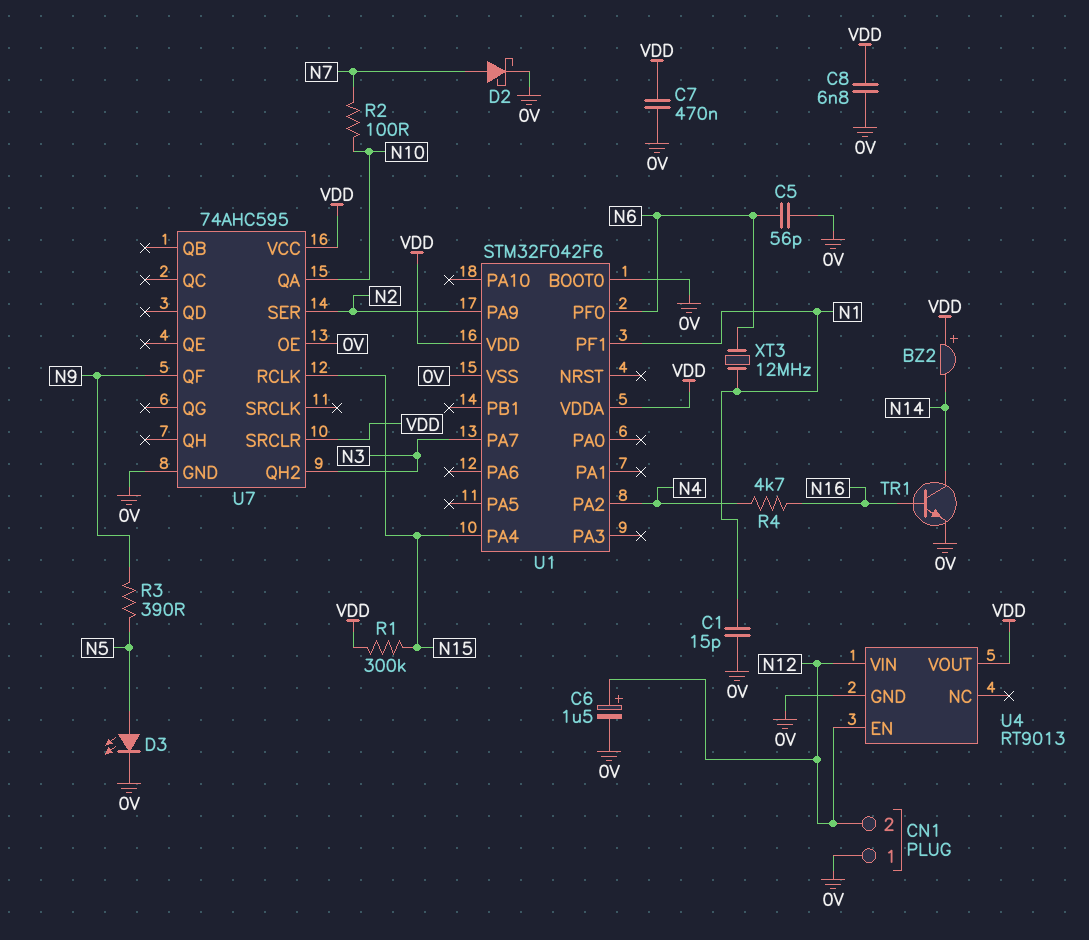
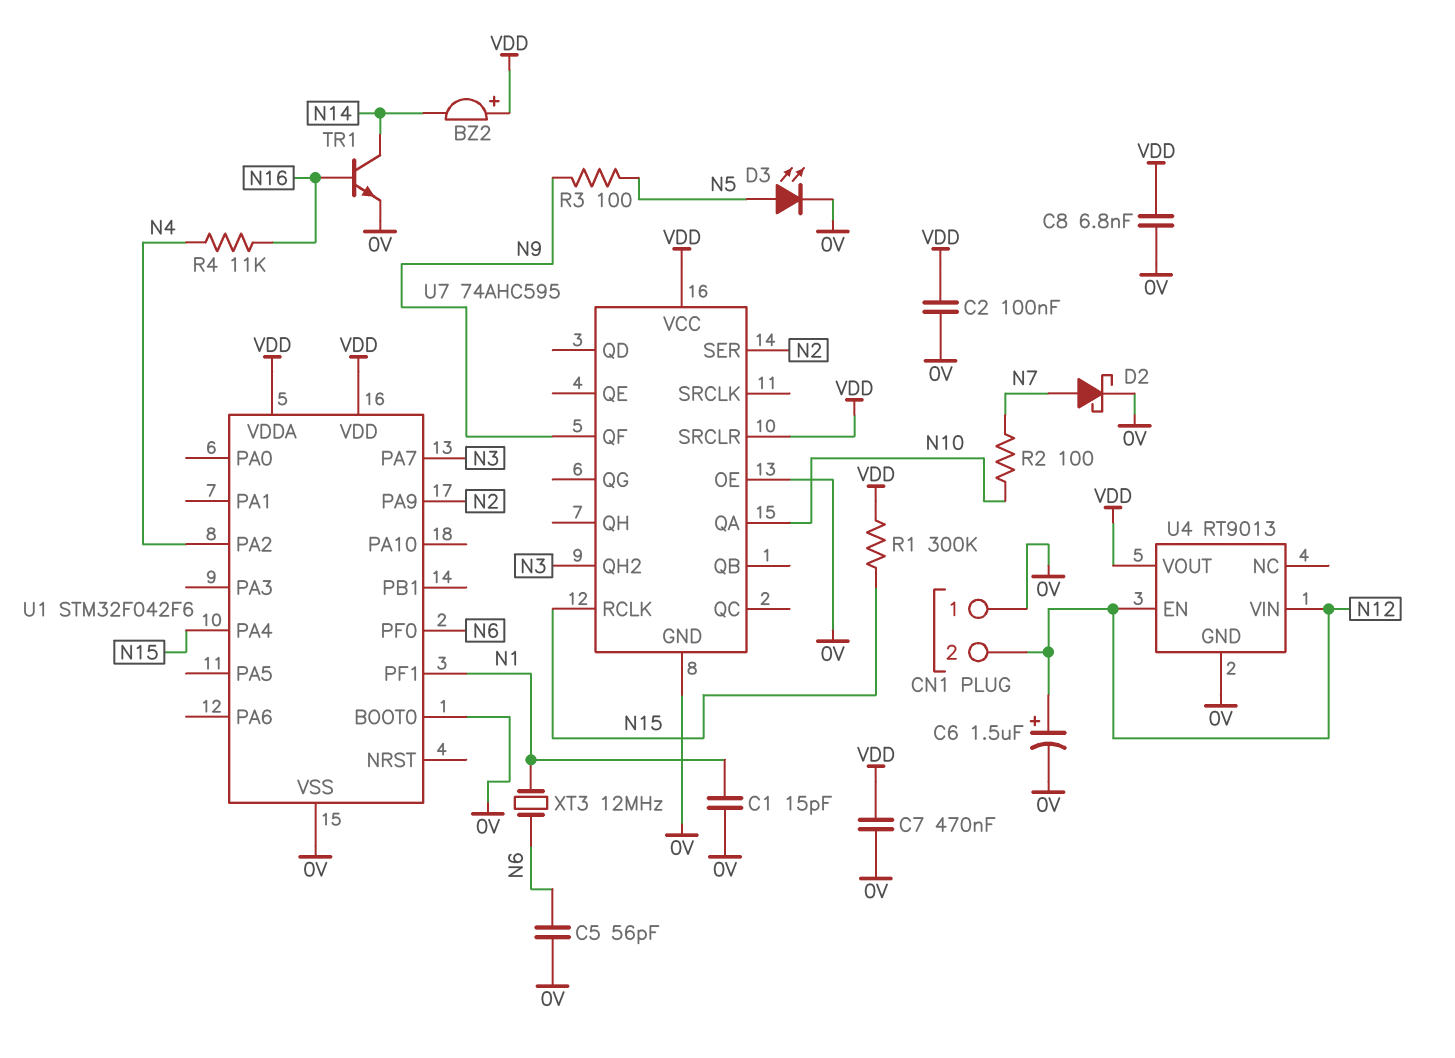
C2: none -> 100nF (0V, VDD)
R3: 390 (N5, N9) -> 100 (N5, N9)
R4: 4.7k (N4, N16) -> 11k (N4, N16)

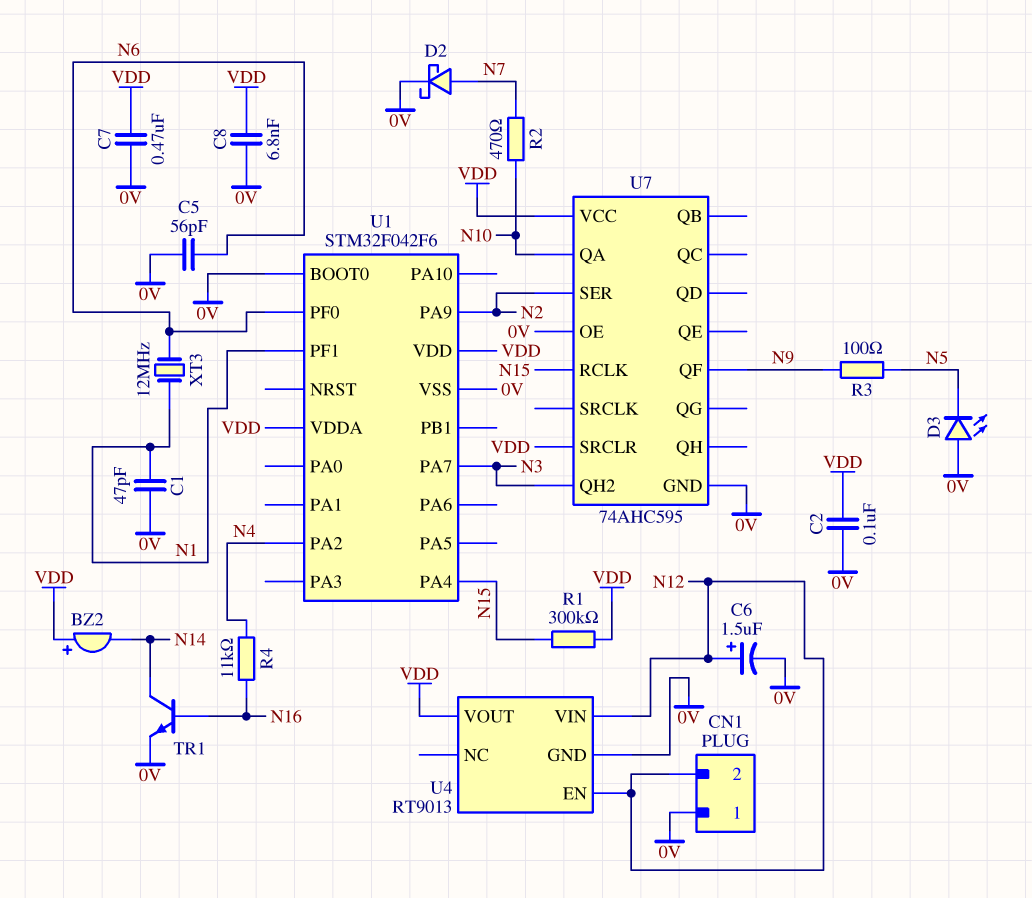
C1: 15pF (0V, N1) -> 47pF (0V, N1)
D3: LED (A N5, K 0V) -> LED (A 0V, K N5)
R2: 100 (N7, N10) -> 470 (N7, N10)

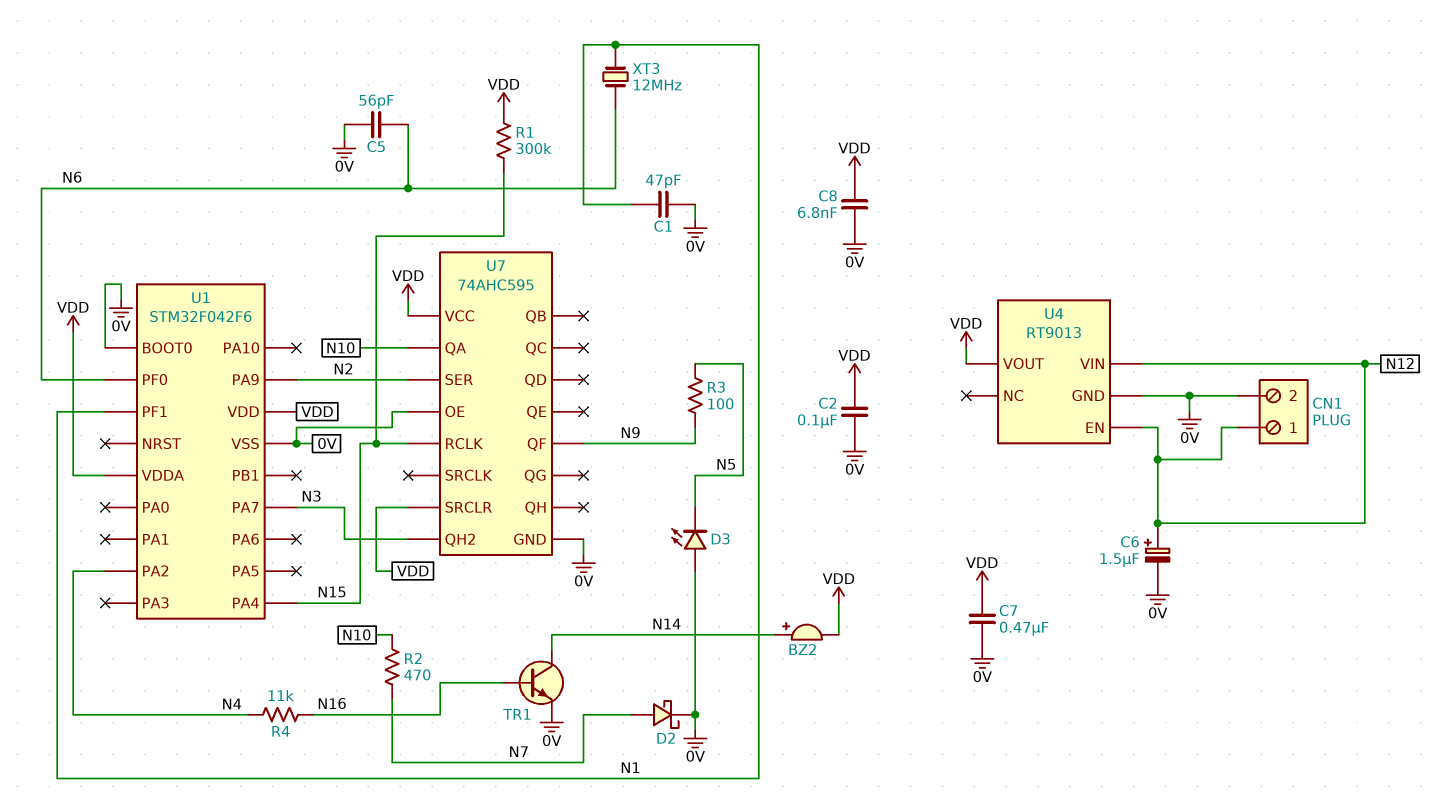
BZ2: buzzer (plus VDD, minus N14) -> buzzer (plus N14, minus VDD)
CN1 pin 1: 0V -> N12
CN1 pin 2: N12 -> 0V

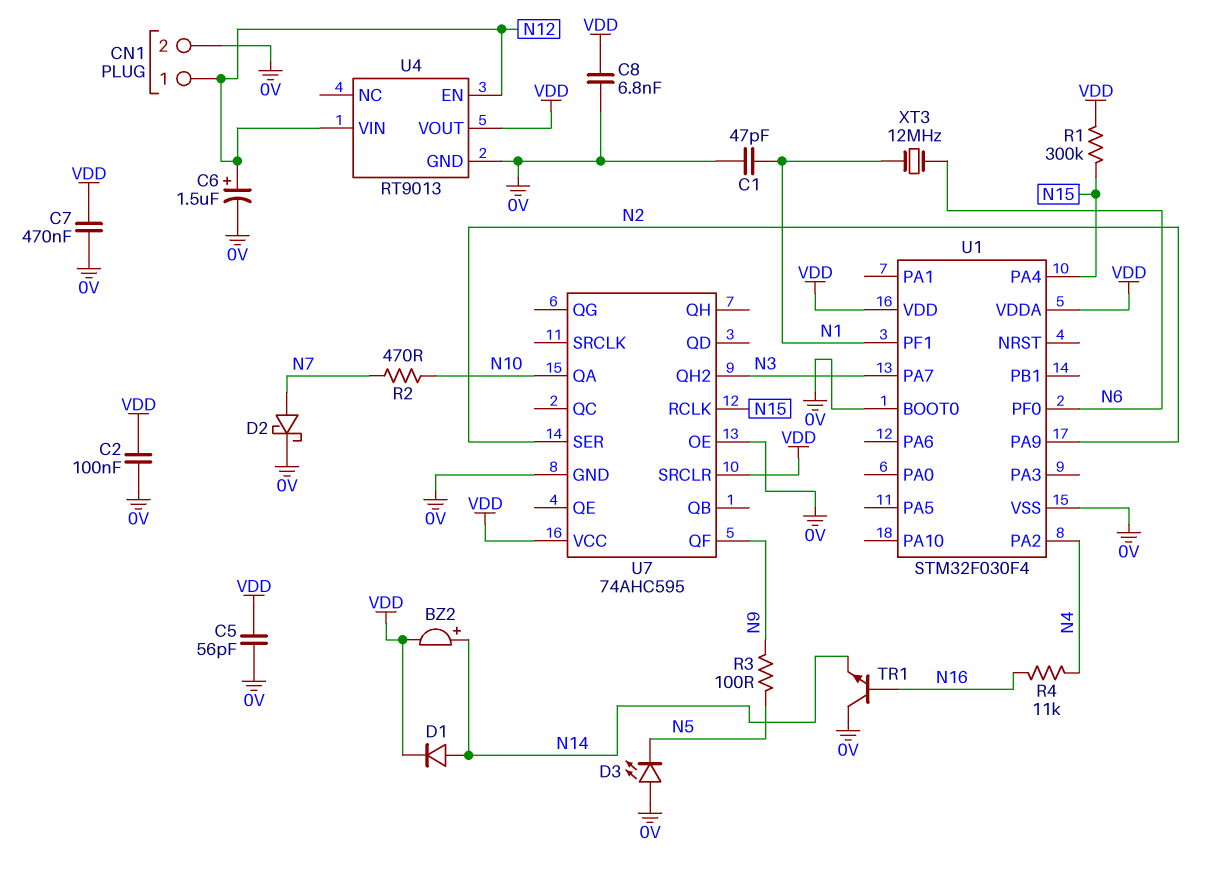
C5: 56pF (0V, N6) -> 56pF (0V, VDD)
D1: none -> diode (A N14, K VDD)
TR1: NPN (B N16, C N14, E 0V) -> NPN (B N16, C 0V, E N14)
U1: STM32F042F6 -> STM32F030F4

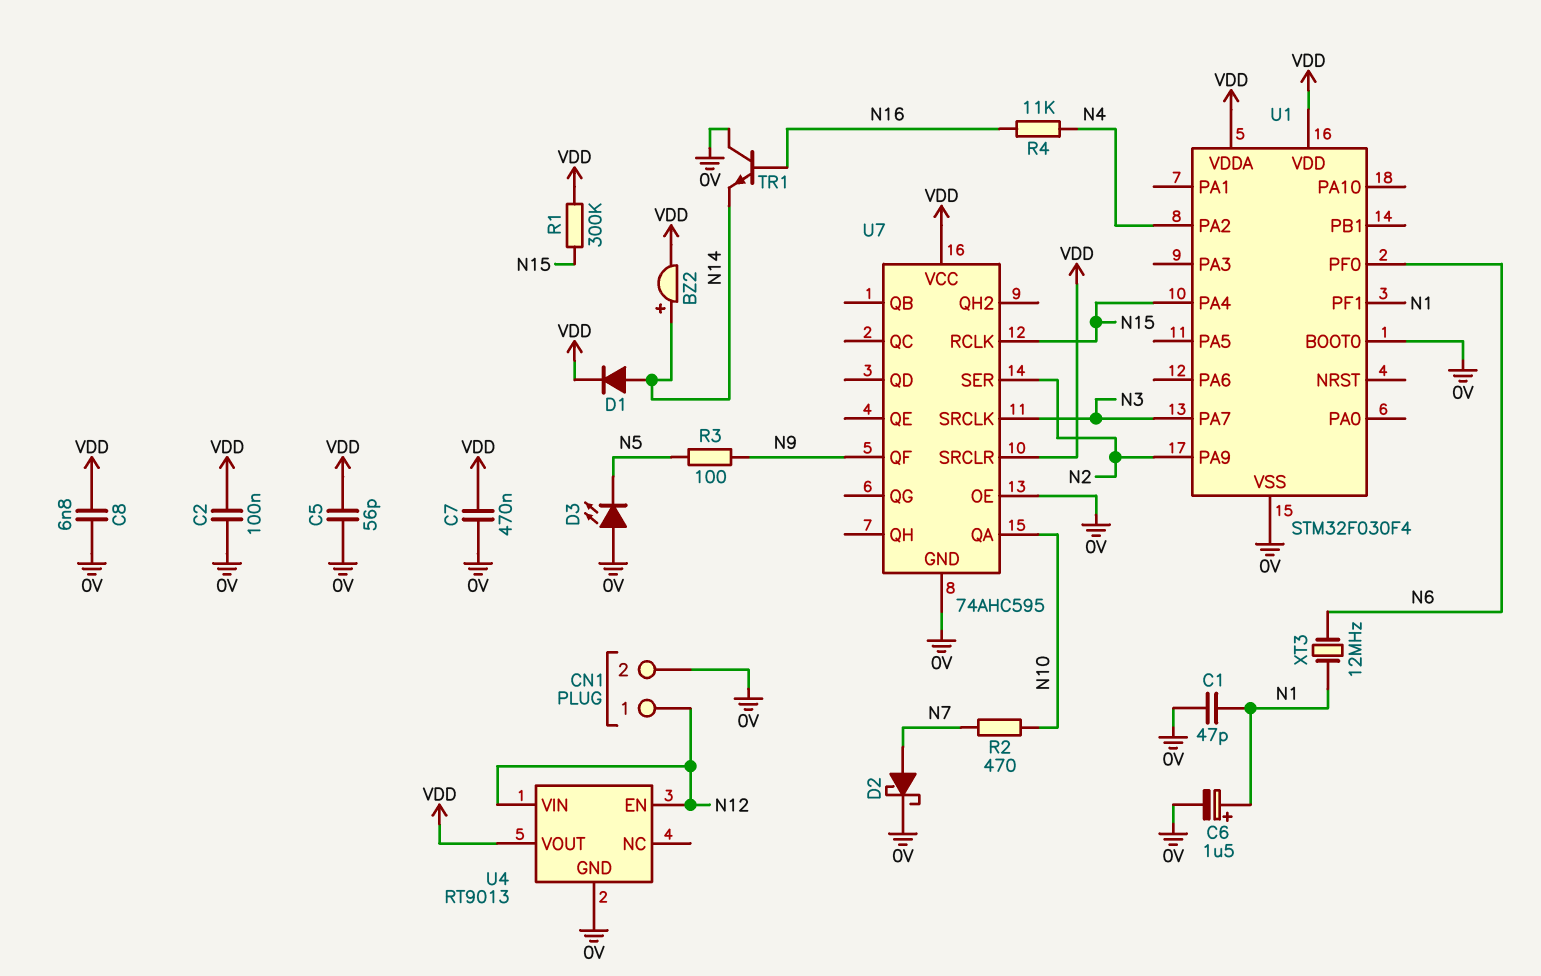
C6: 1.5uF (plus N12, minus 0V) -> 1.5uF (plus N1, minus 0V)
U7 pin QH2: N3 -> none
U7 pin SRCLK: none -> N3

